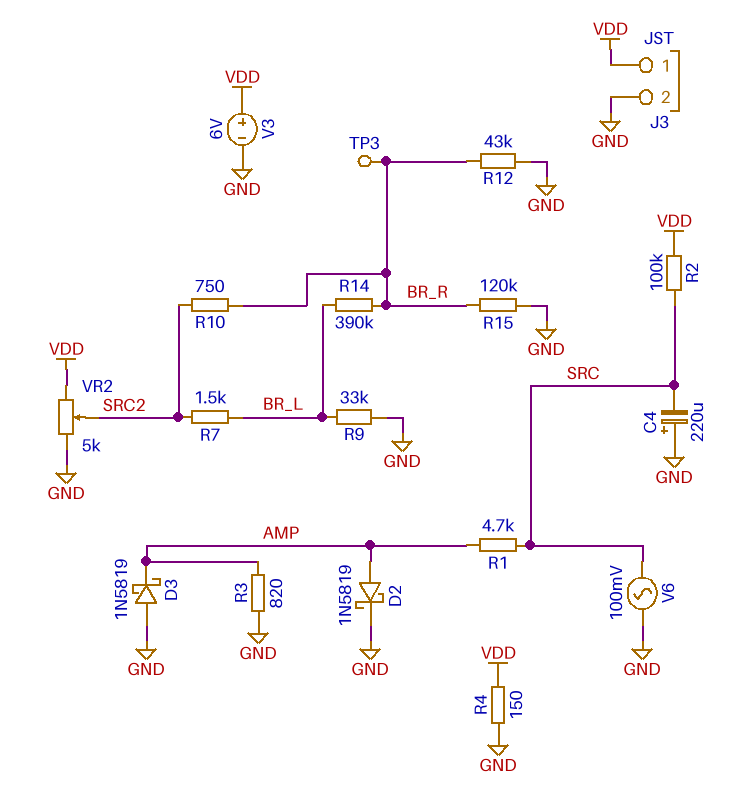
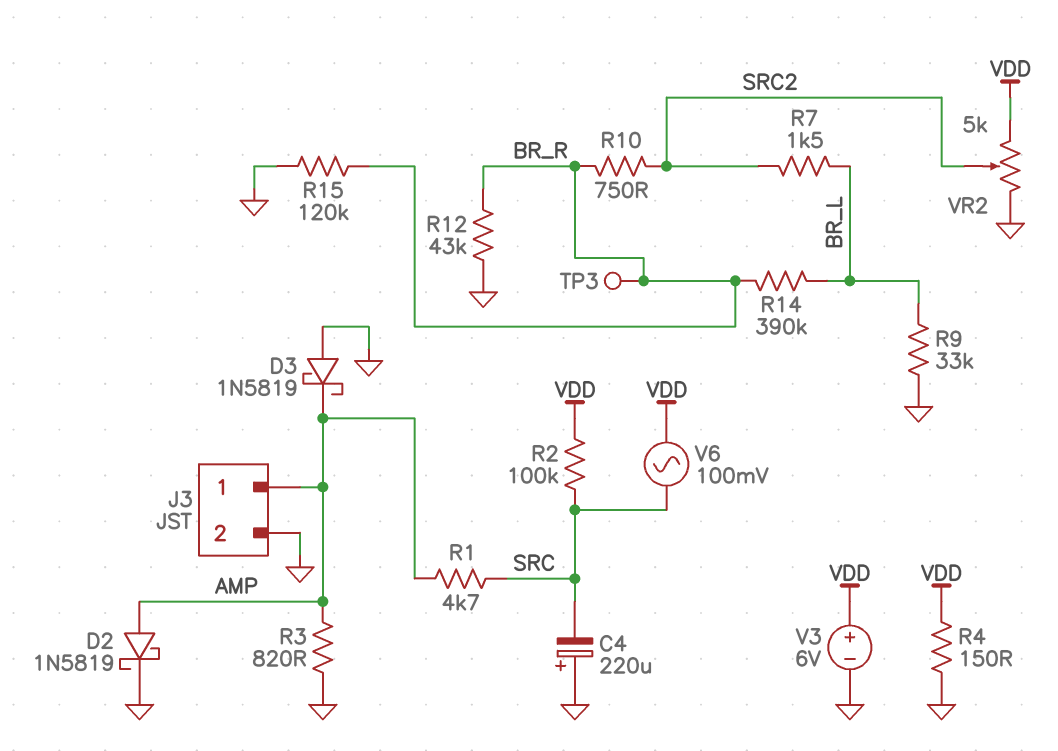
J3 pin 1: VDD -> AMP
V6: AC 100mV (GND, SRC) -> AC 100mV (SRC, VDD)

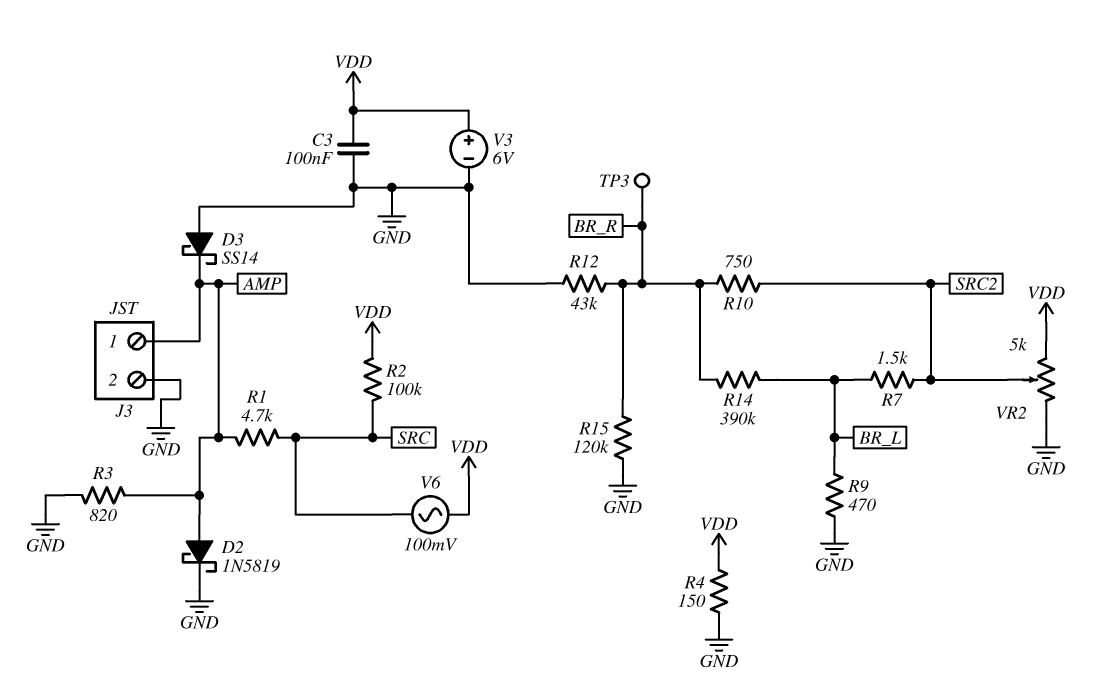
C3: none -> 100nF (GND, VDD)
C4: 220uF (plus GND, minus SRC) -> none
D3: schottky 1N5819 (A GND, K AMP) -> schottky SS14 (A GND, K AMP)
R9: 33k (BR_L, GND) -> 470 (BR_L, GND)

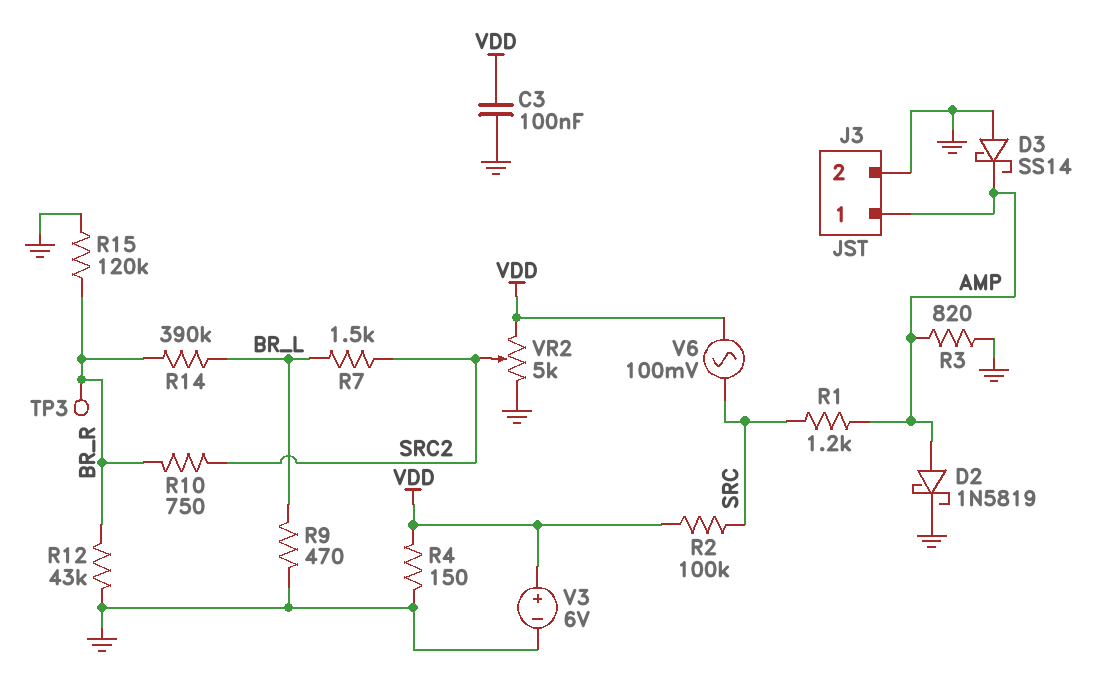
R1: 4.7k (AMP, SRC) -> 1.2k (AMP, SRC)

